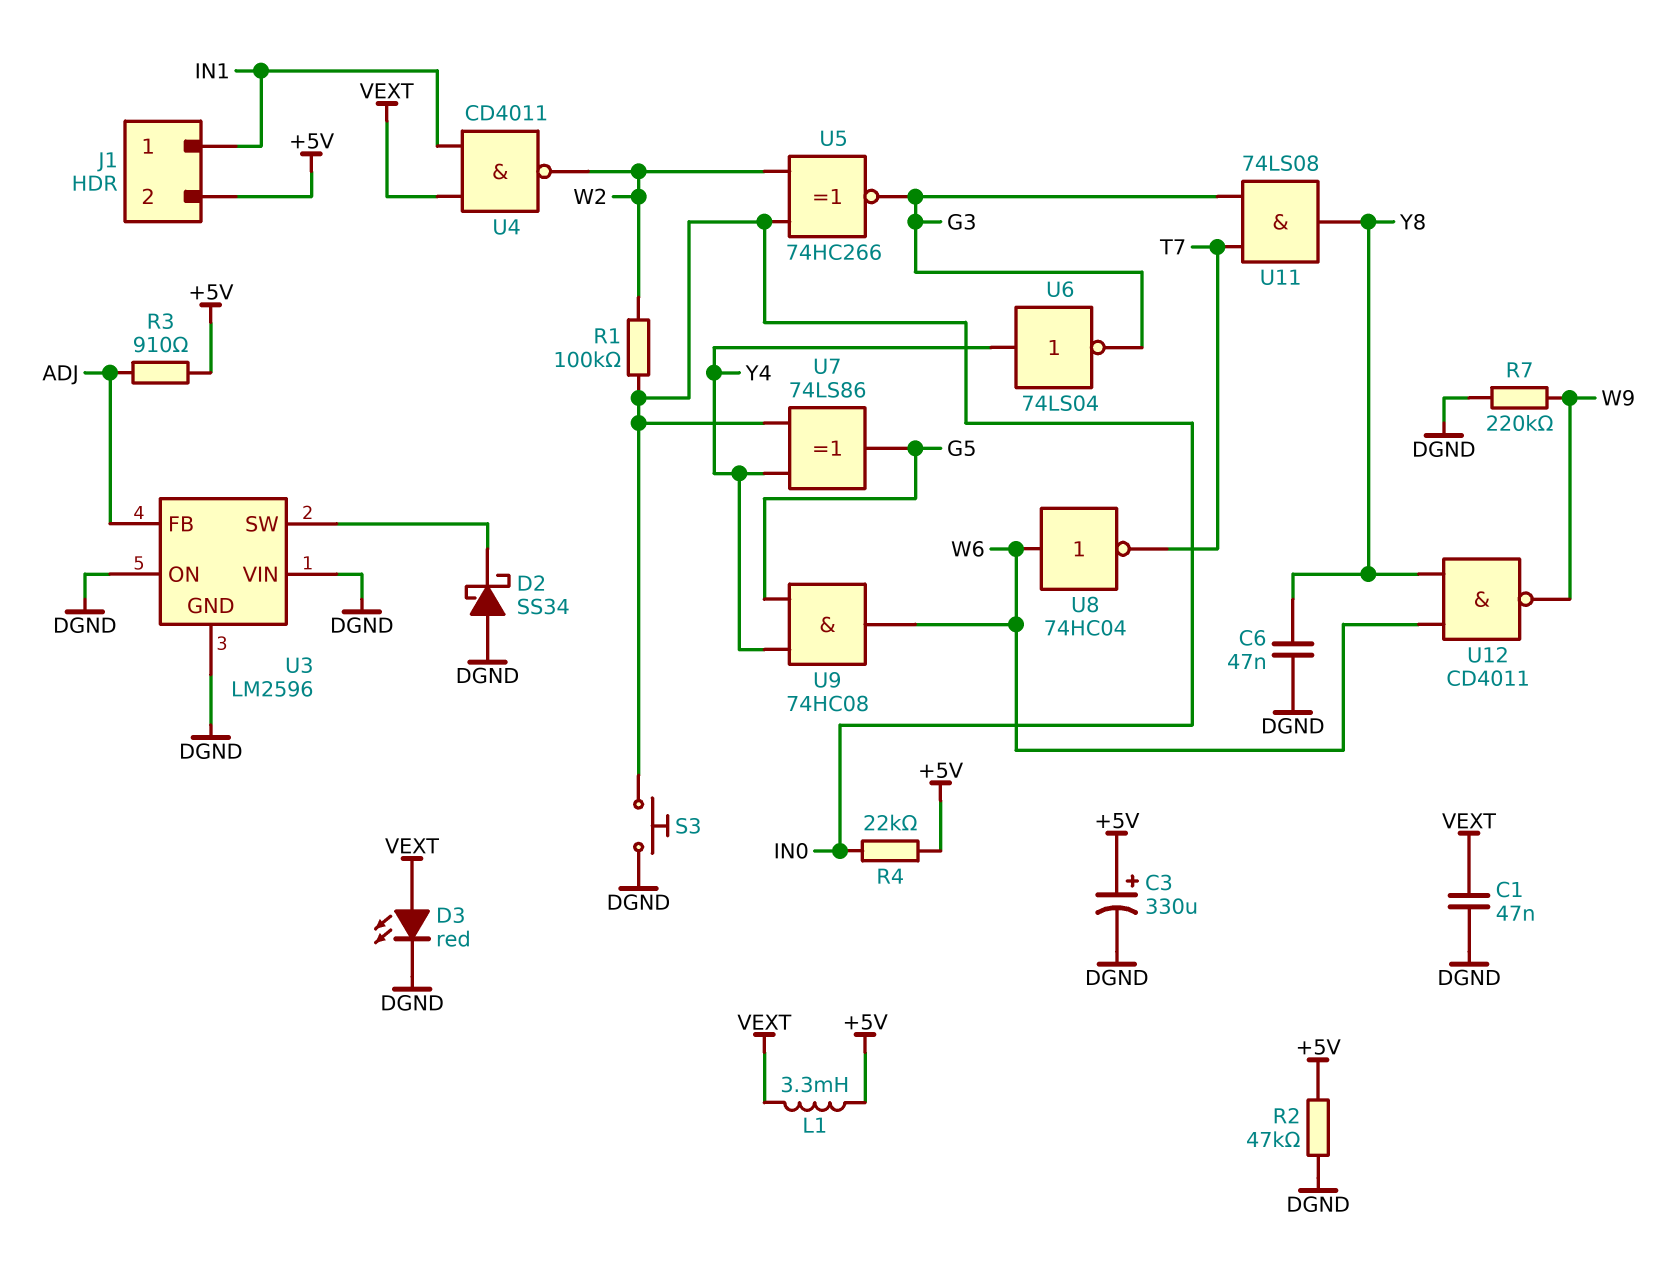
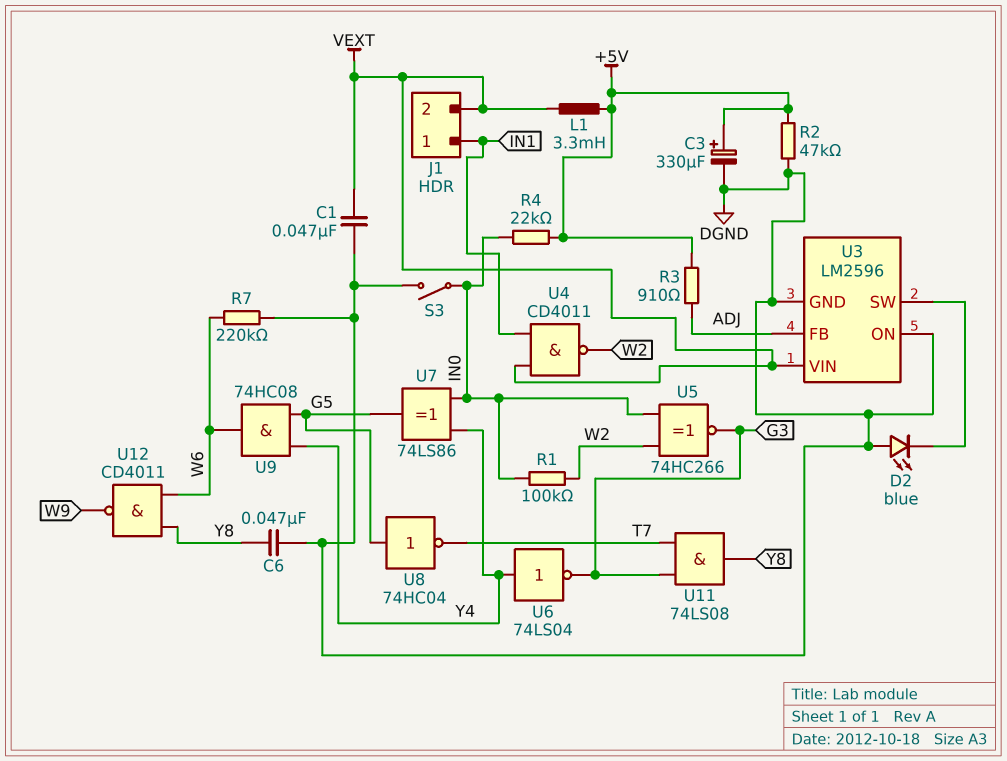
D2: schottky SS34 (A DGND, K U3/SW) -> LED blue (A DGND, K U3/SW)
D3: LED red (A VEXT, K DGND) -> none
J1 pin 2: +5V -> VEXT
R7: 220k (DGND, W9) -> 220k (DGND, W6)
S3: button (DGND, IN0) -> switch (DGND, IN0)
U3 pin VIN: DGND -> VEXT
U8: NOT 74HC04 (in W6, out T7) -> NOT 74HC04 (in G5, out T7)

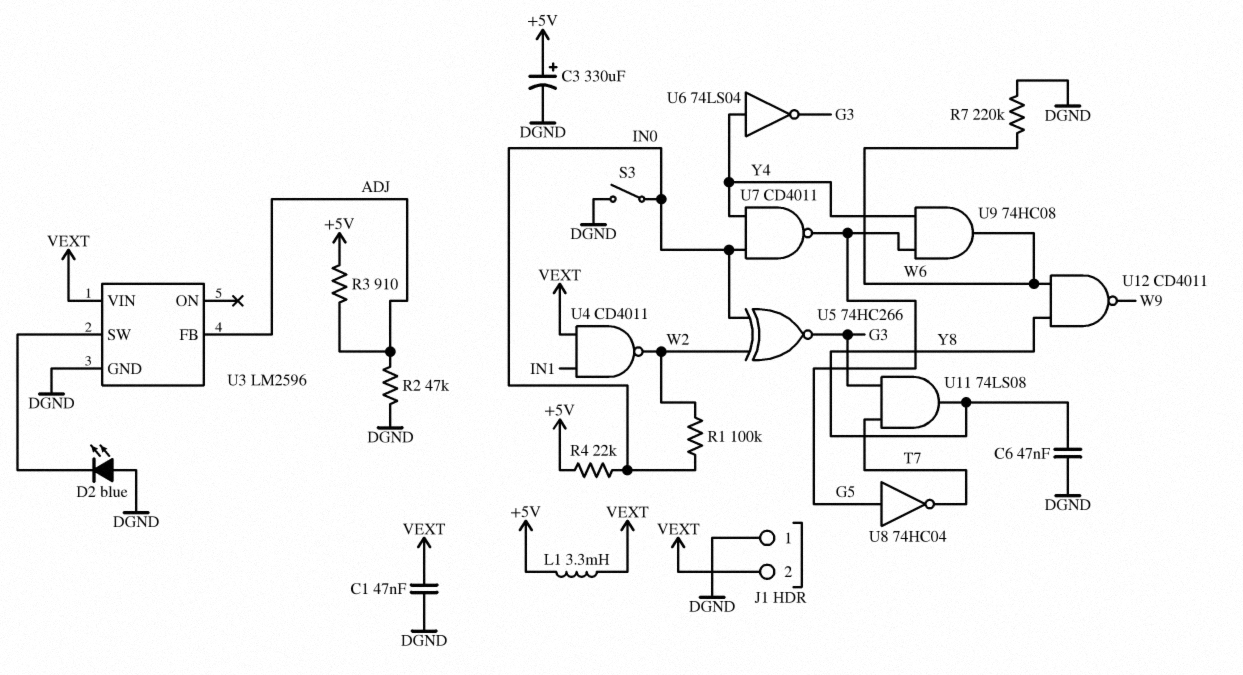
J1 pin 1: IN1 -> DGND
R2: 47k (+5V, DGND) -> 47k (ADJ, DGND)
U3 pin ON: DGND -> none
U7: XOR 74LS86 (in IN0, in Y4, out G5) -> NAND CD4011 (in IN0, in Y4, out G5)

